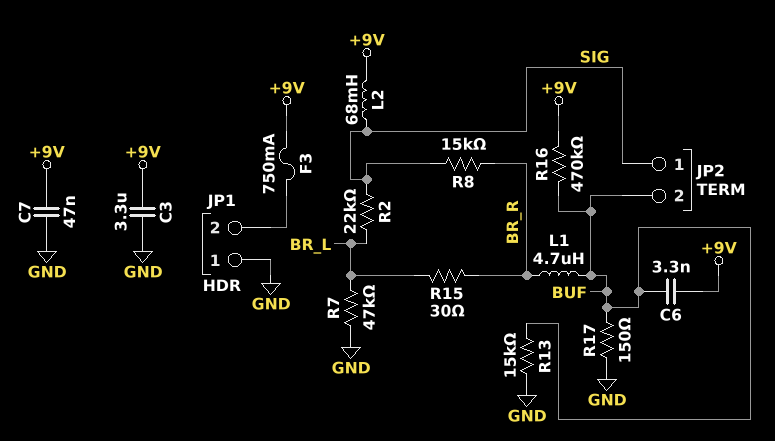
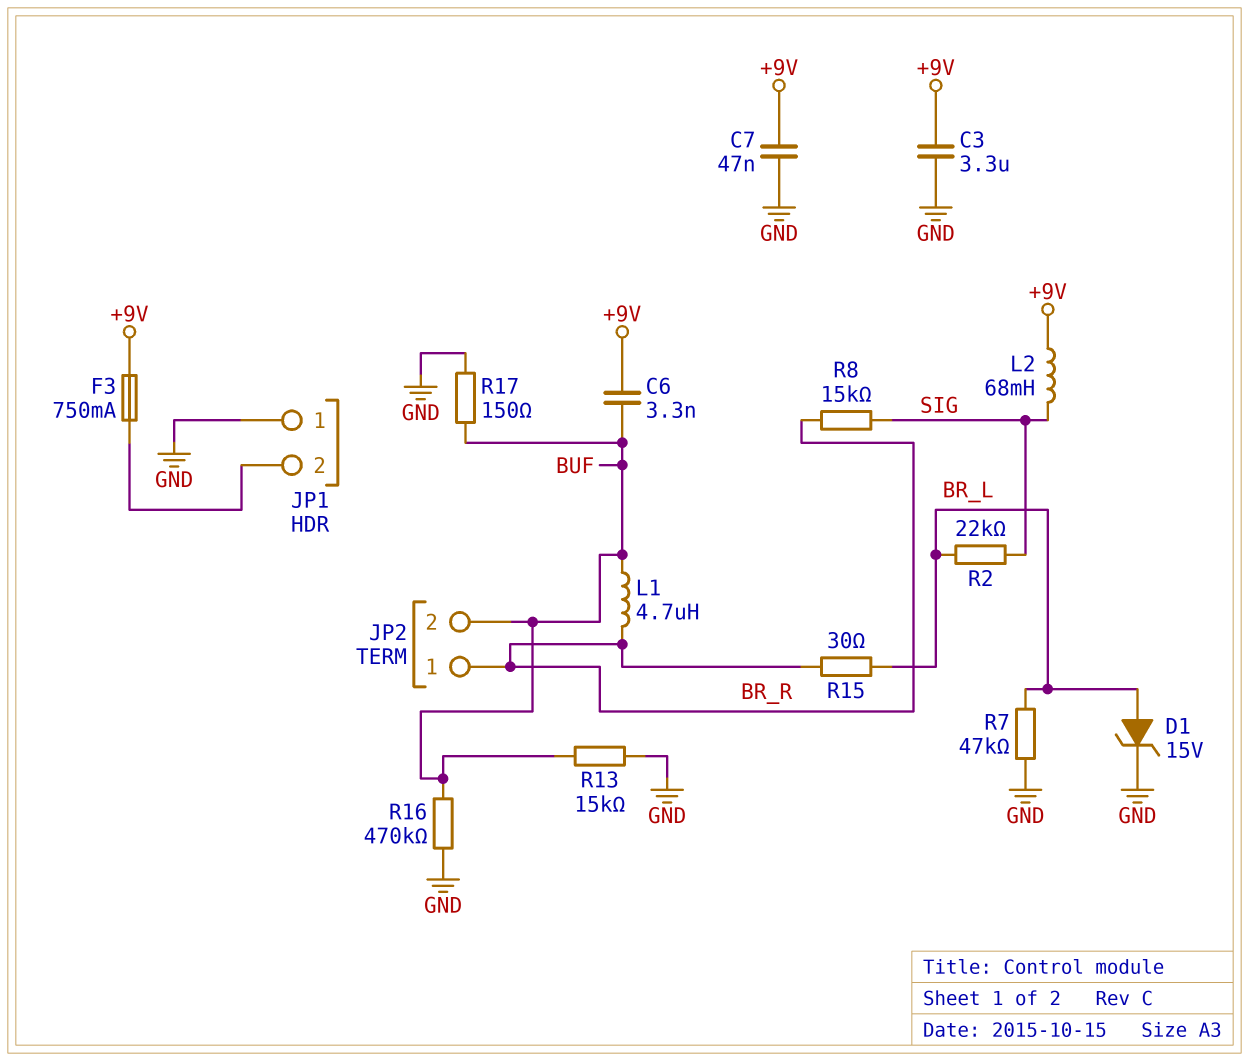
D1: none -> zener 15V (A BR_L, K GND)
JP2 pin 1: SIG -> BR_R
R16: 470k (+9V, BUF) -> 470k (BUF, GND)

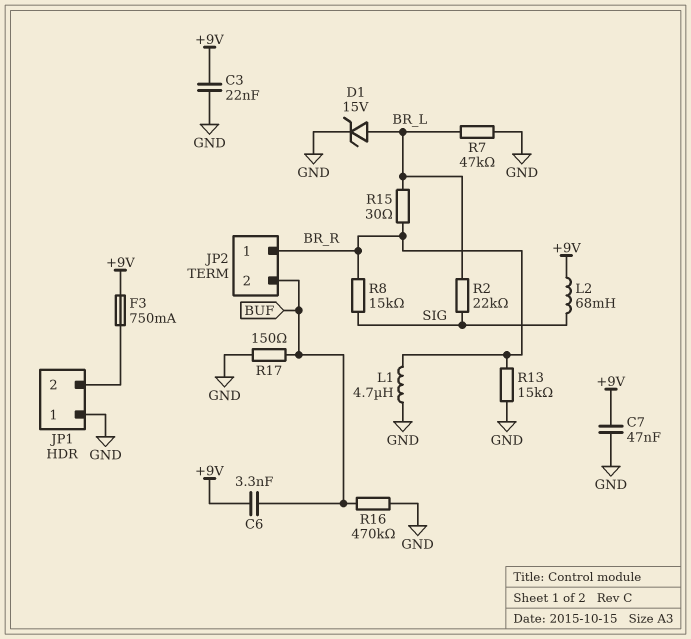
C3: 3.3uF (+9V, GND) -> 22nF (+9V, GND)
L1: 4.7uH (BR_R, BUF) -> 4.7uH (BR_R, GND)
R13: 15k (BUF, GND) -> 15k (BR_R, GND)

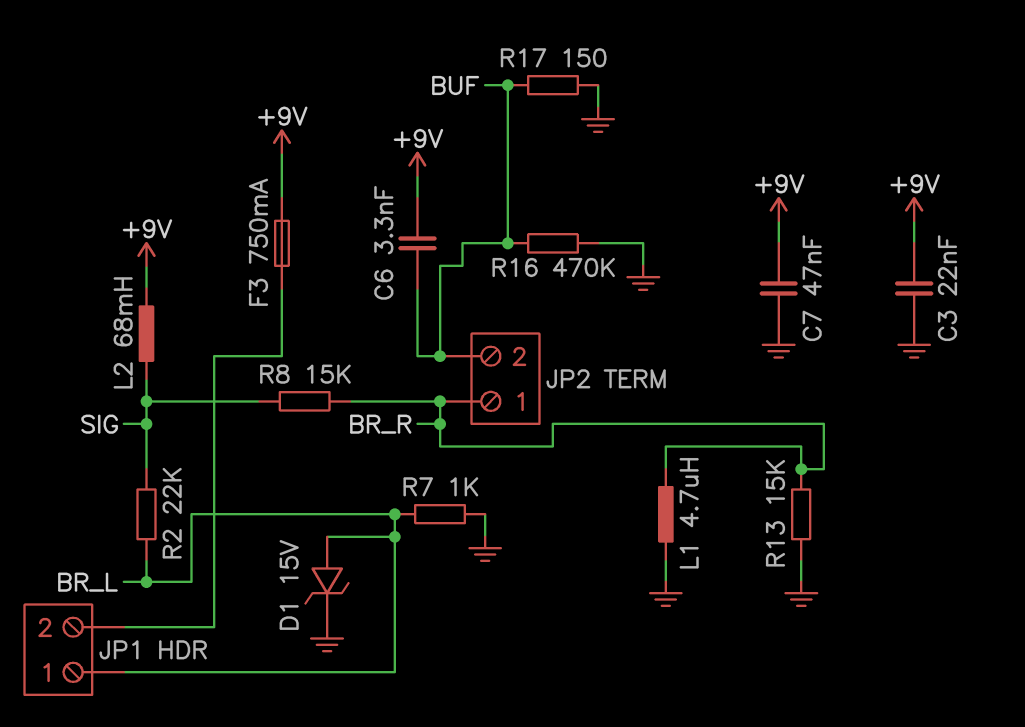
JP1 pin 1: GND -> BR_L
R7: 47k (BR_L, GND) -> 1k (BR_L, GND)
R15: 30 (BR_L, BR_R) -> none

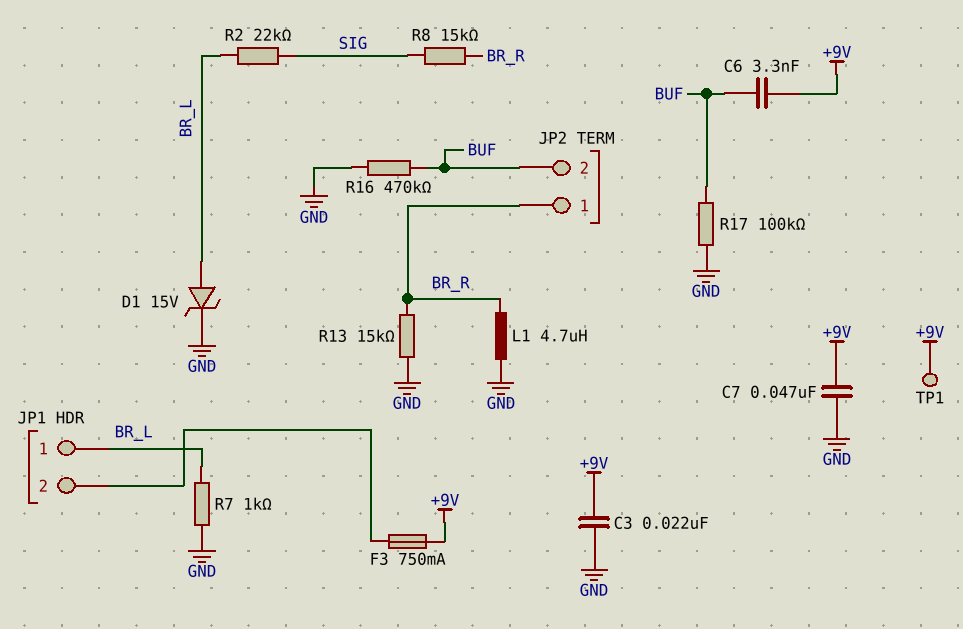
L2: 68mH (+9V, SIG) -> none
R17: 150 (BUF, GND) -> 100k (BUF, GND)
TP1: none -> test point (+9V)

